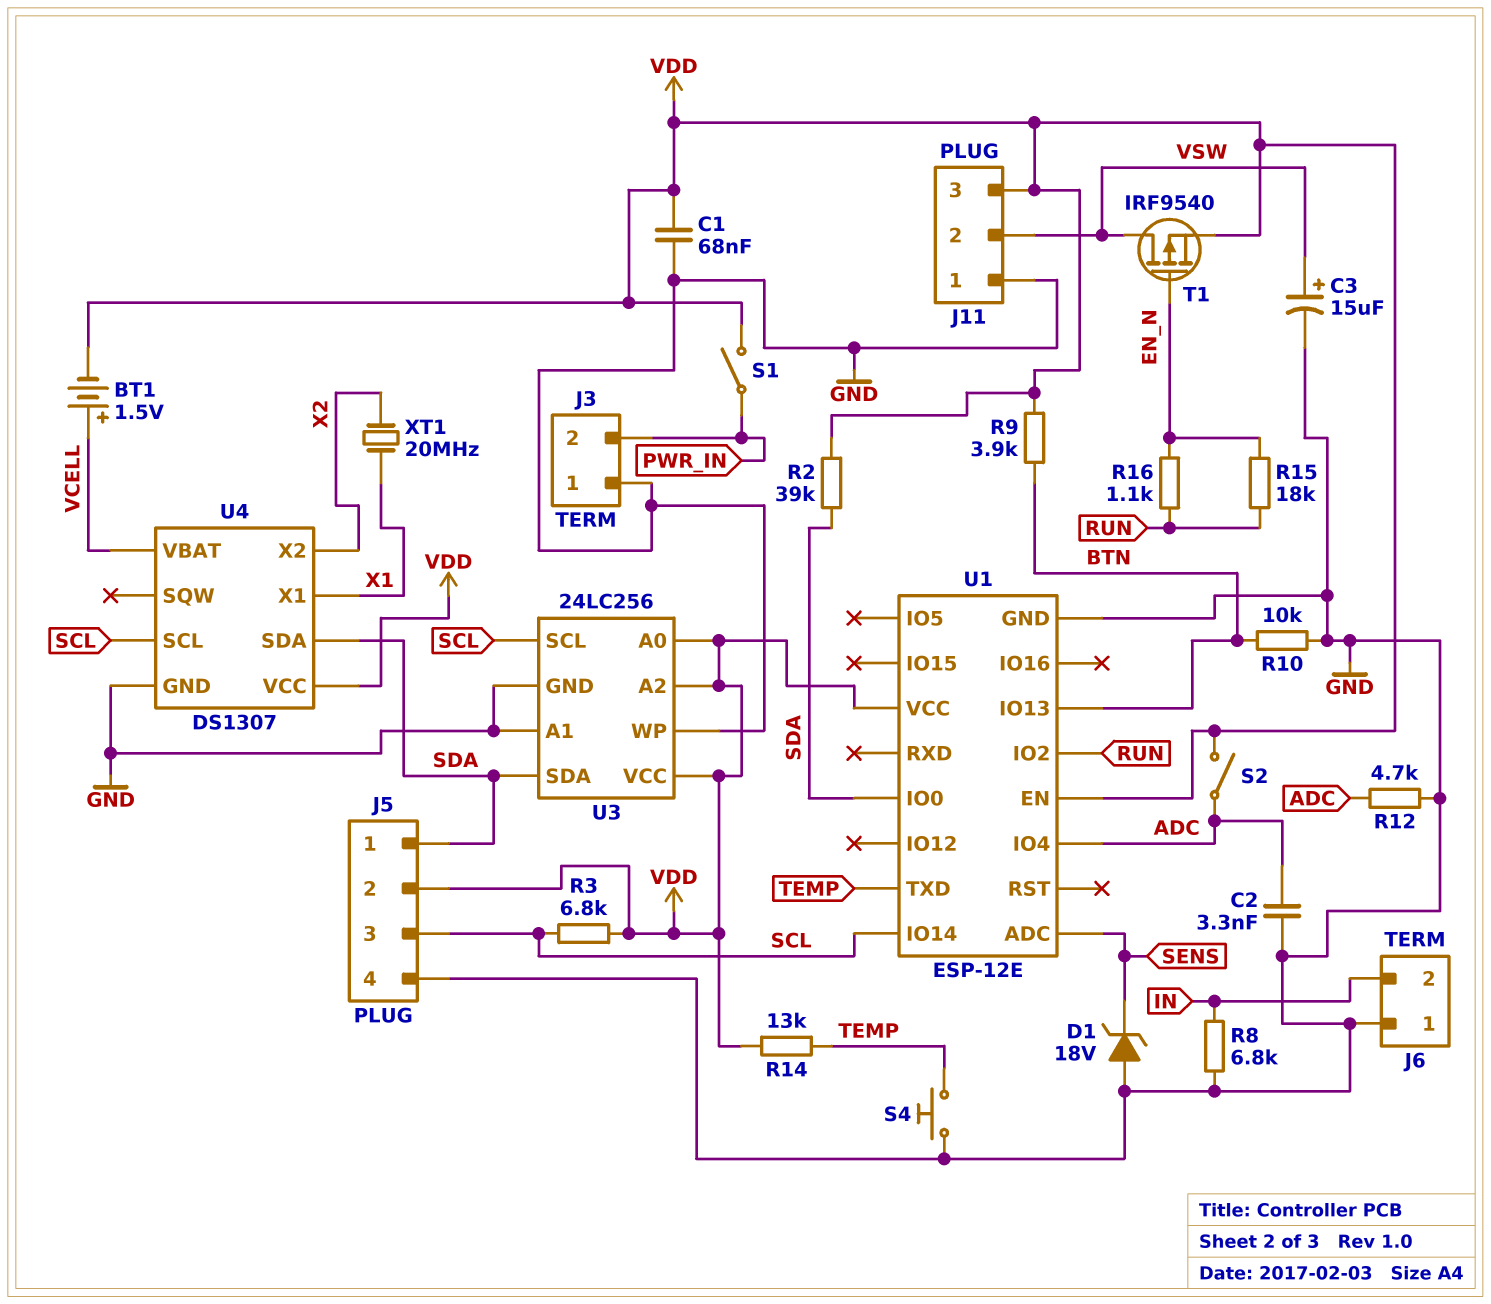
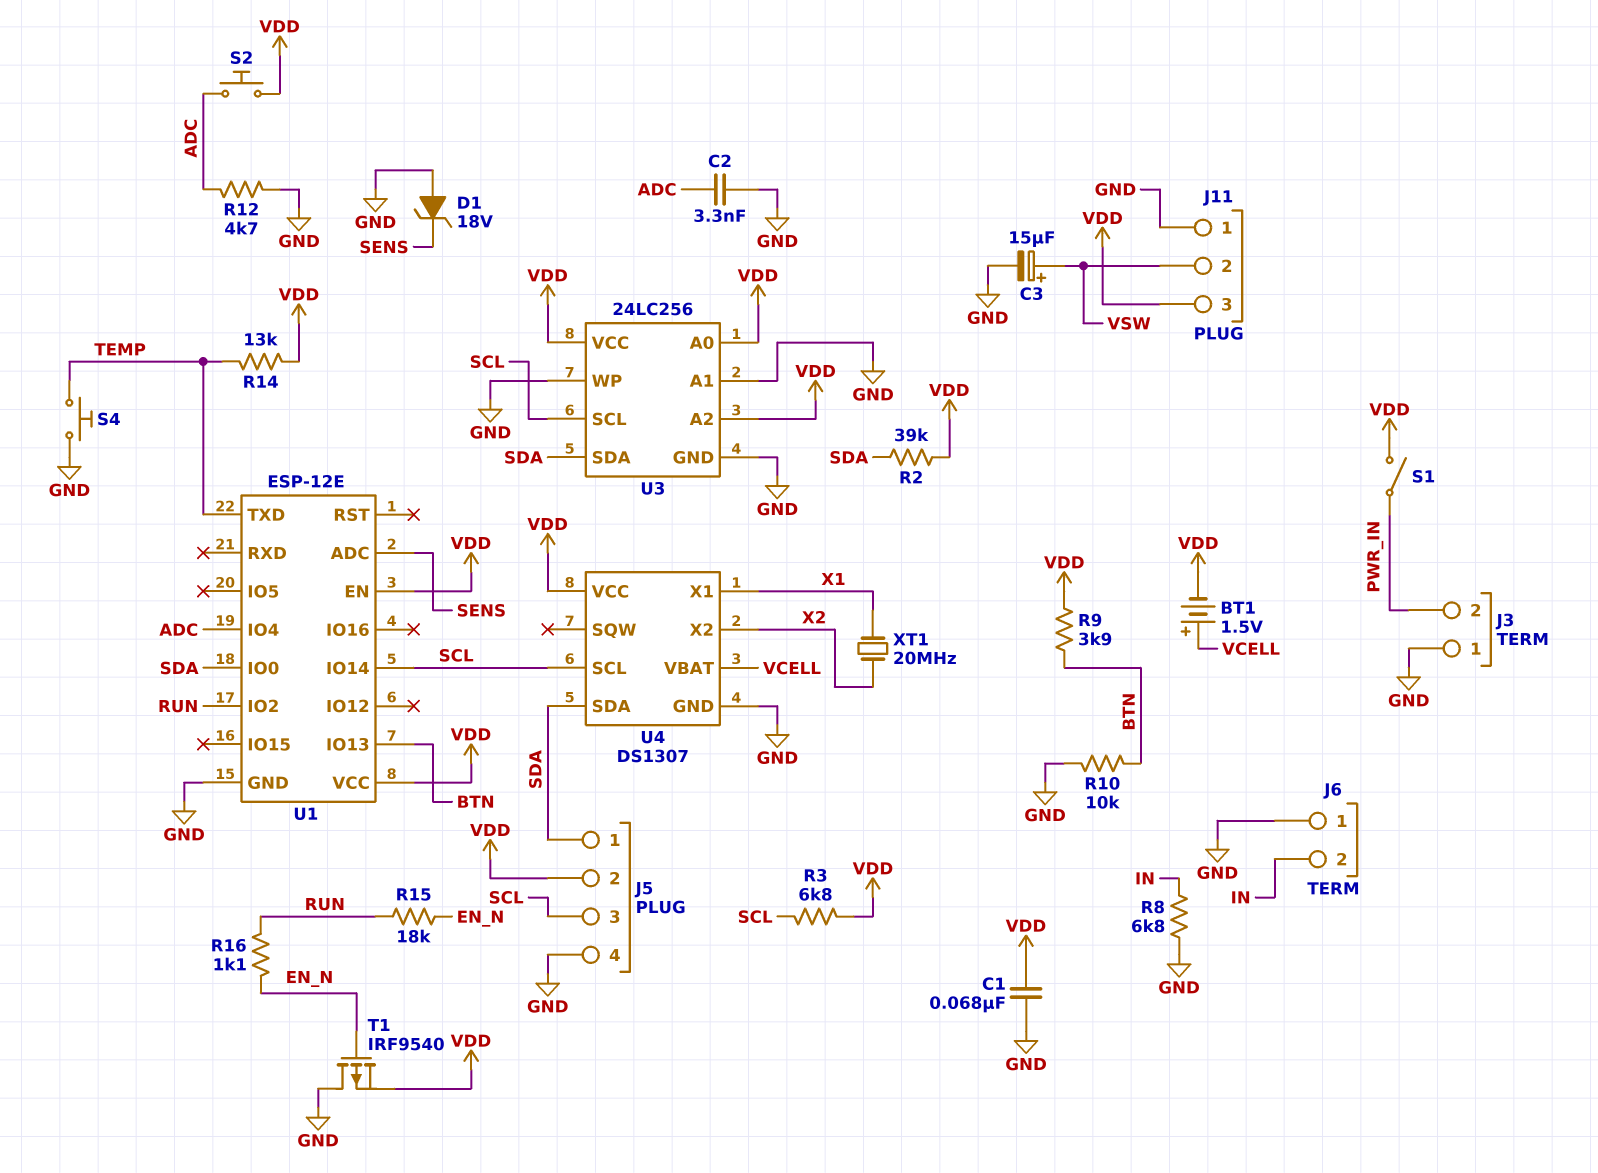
S2: switch (ADC, VDD) -> button (ADC, VDD)
T1: PMOS IRF9540 (G EN_N, D VSW, S VDD) -> PMOS IRF9540 (G EN_N, D GND, S VDD)

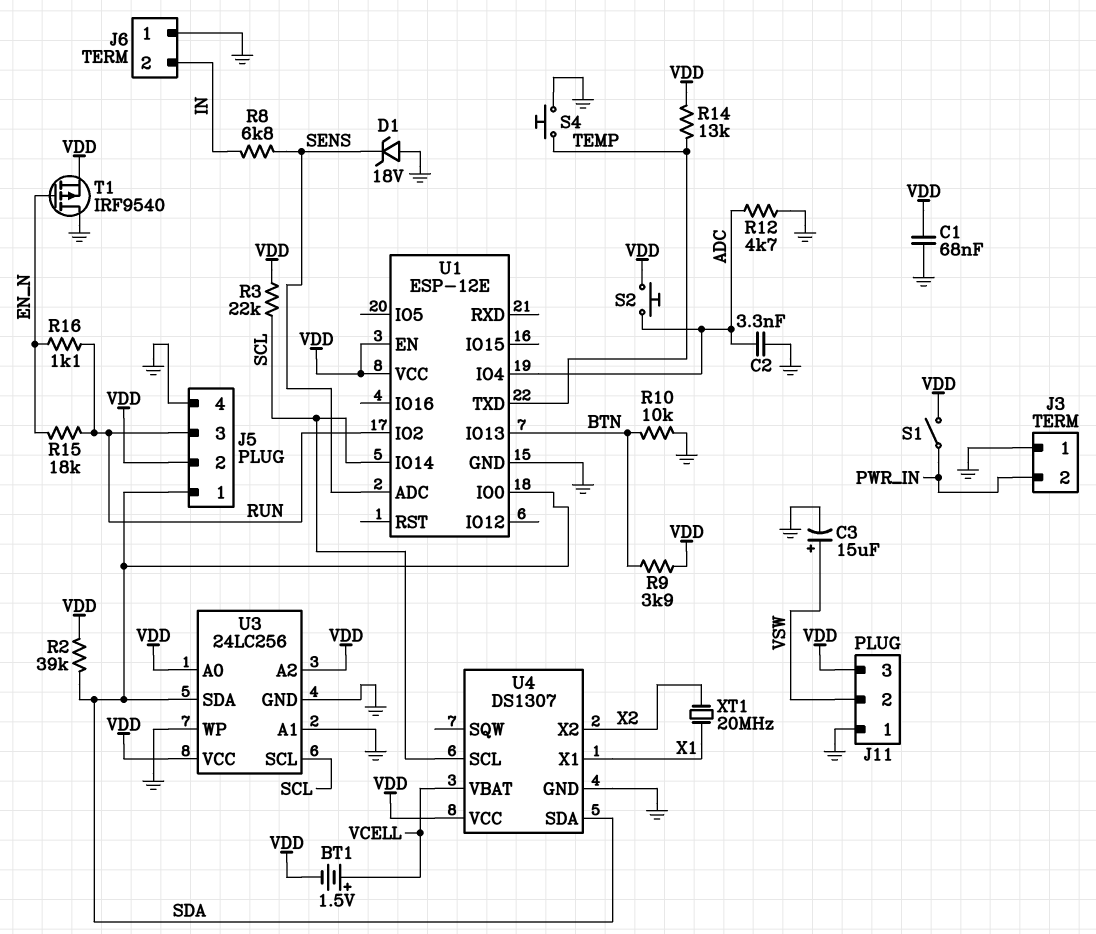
J5 pin 3: SCL -> RUN
R3: 6.8k (SCL, VDD) -> 22k (SCL, VDD)
R8: 6.8k (GND, IN) -> 6.8k (IN, SENS)

